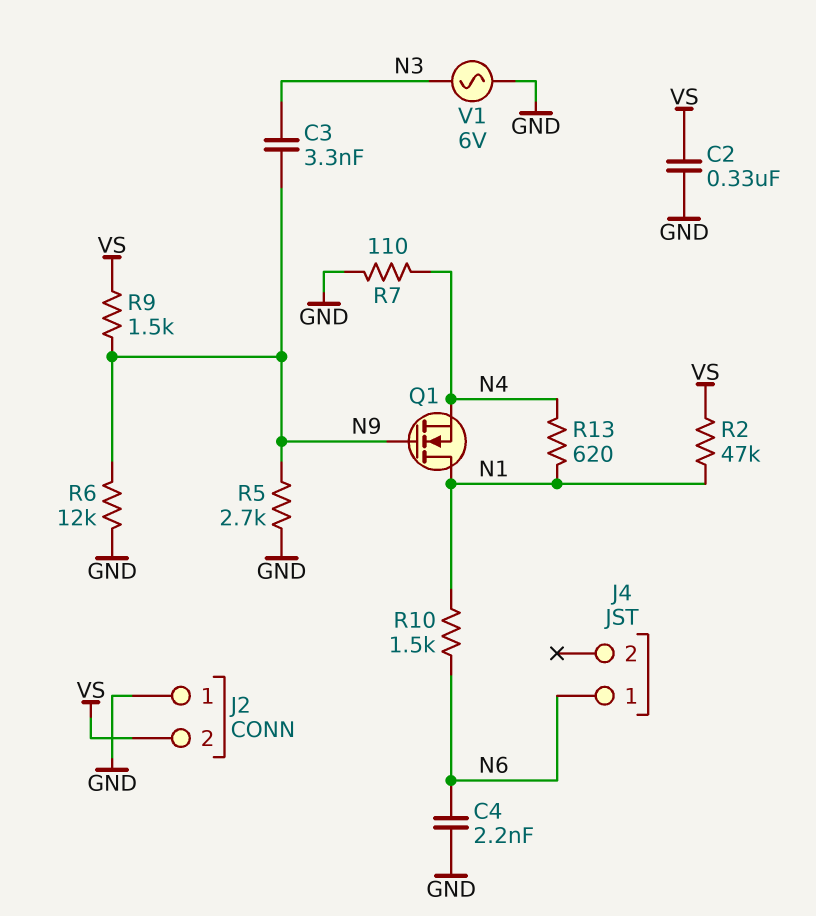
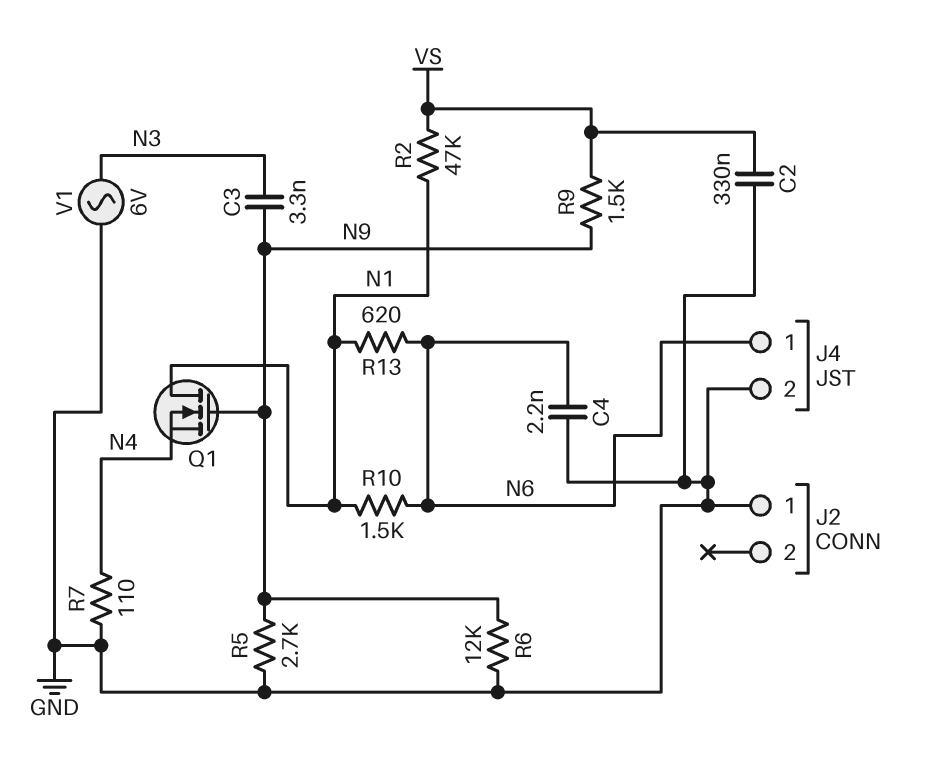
J2 pin 2: VS -> none
J4 pin 2: none -> GND
R13: 620 (N1, N4) -> 620 (N1, N6)

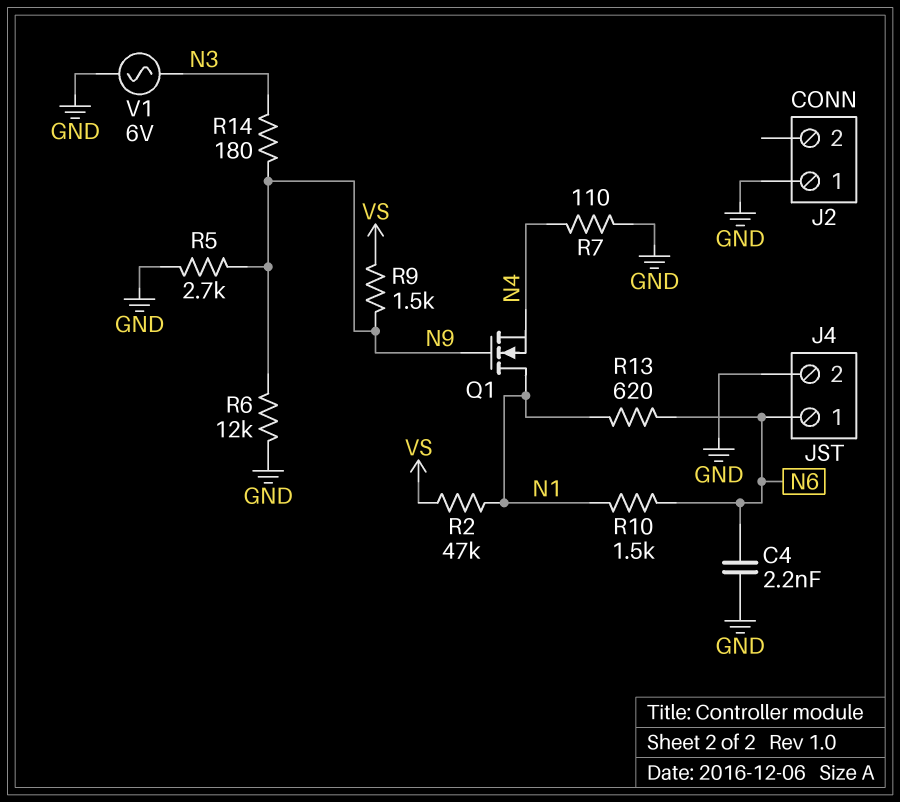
C2: 330nF (GND, VS) -> none
C3: 3.3nF (N3, N9) -> none
R14: none -> 180 (N3, N9)

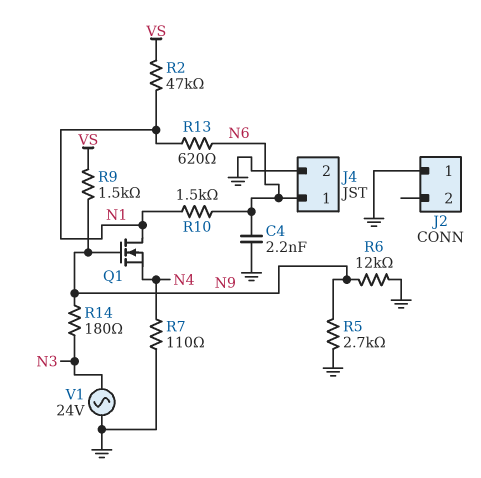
V1: AC 6V (GND, N3) -> AC 24V (GND, N3)

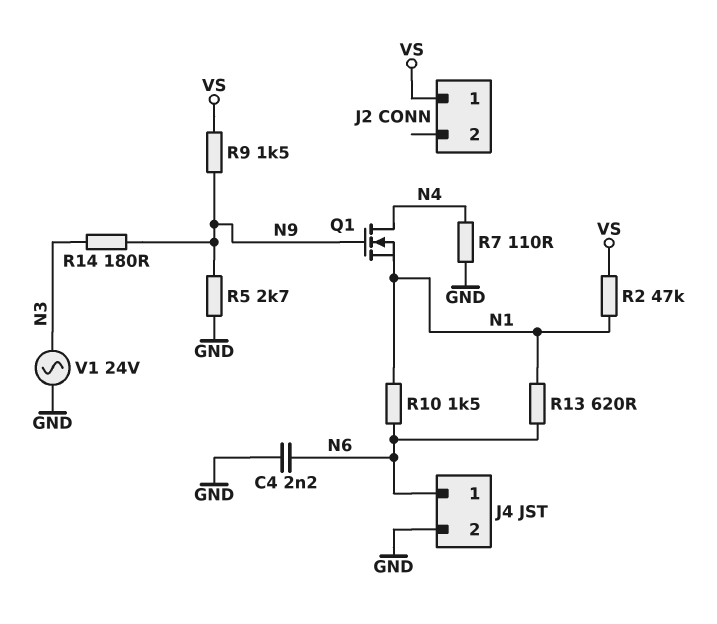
J2 pin 1: GND -> VS
Q1: NMOS (G N9, D N1, S N4) -> NMOS (G N9, D N4, S N1)
R6: 12k (GND, N9) -> none

